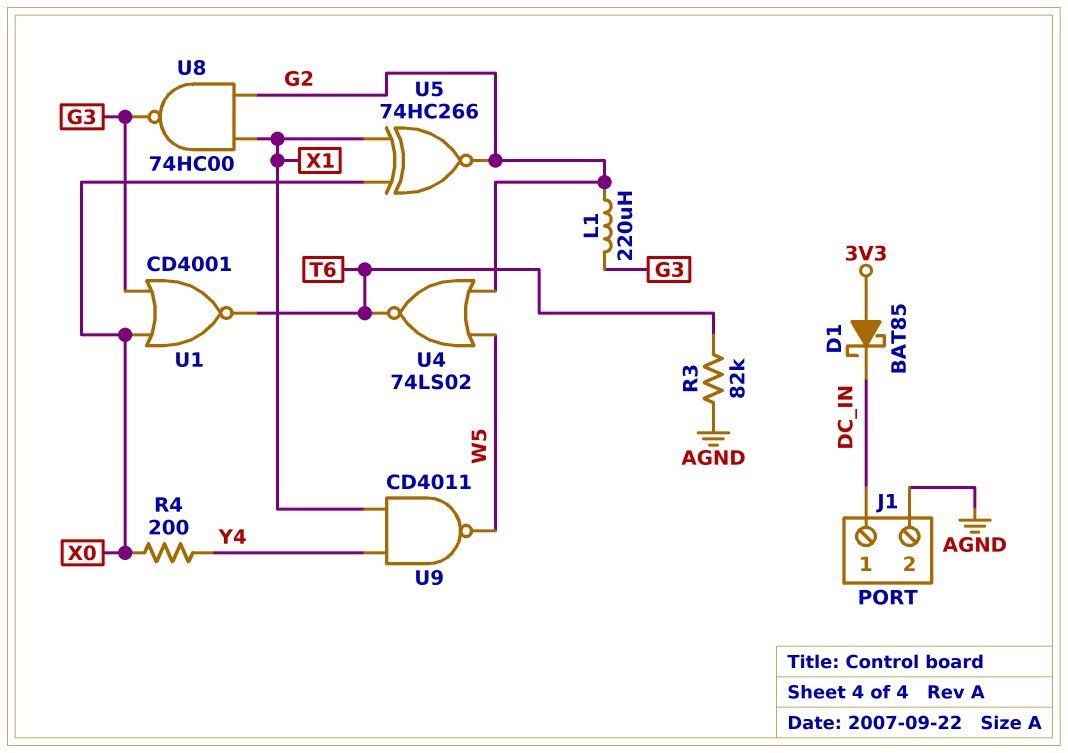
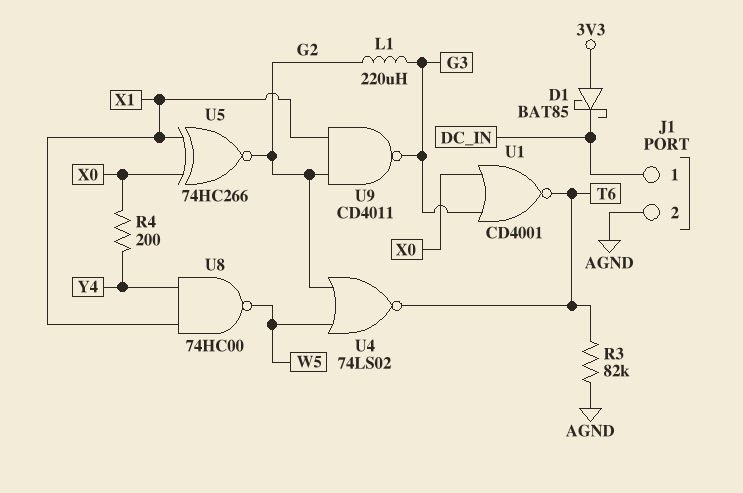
U8: NAND 74HC00 (in G2, in X1, out G3) -> NAND 74HC00 (in X1, in Y4, out W5)
U9: NAND CD4011 (in X1, in Y4, out W5) -> NAND CD4011 (in G2, in X1, out G3)

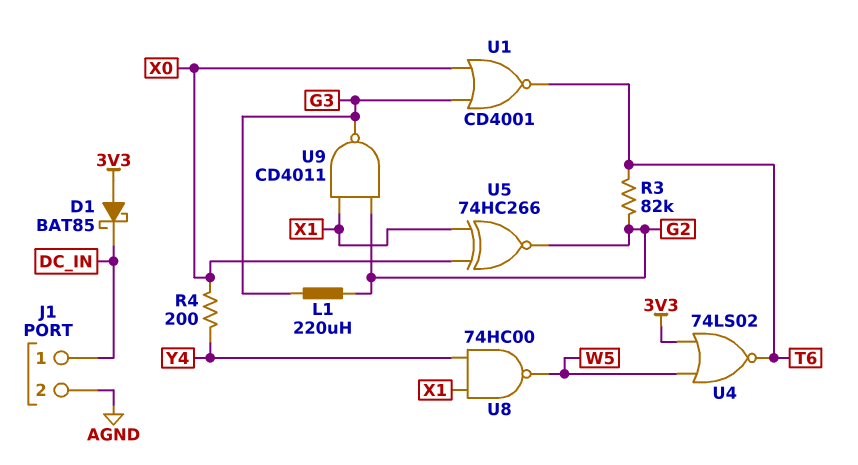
R3: 82k (AGND, T6) -> 82k (G2, T6)
U4: NOR 74LS02 (in G2, in W5, out T6) -> NOR 74LS02 (in 3V3, in W5, out T6)

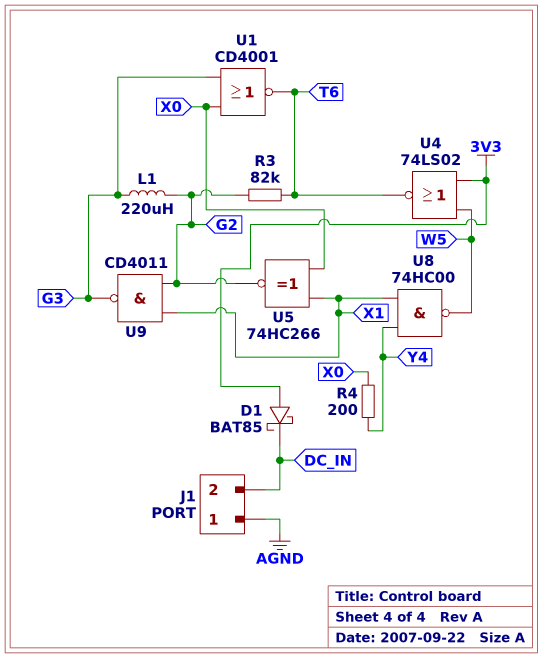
J1 pin 1: DC_IN -> AGND
J1 pin 2: AGND -> DC_IN

